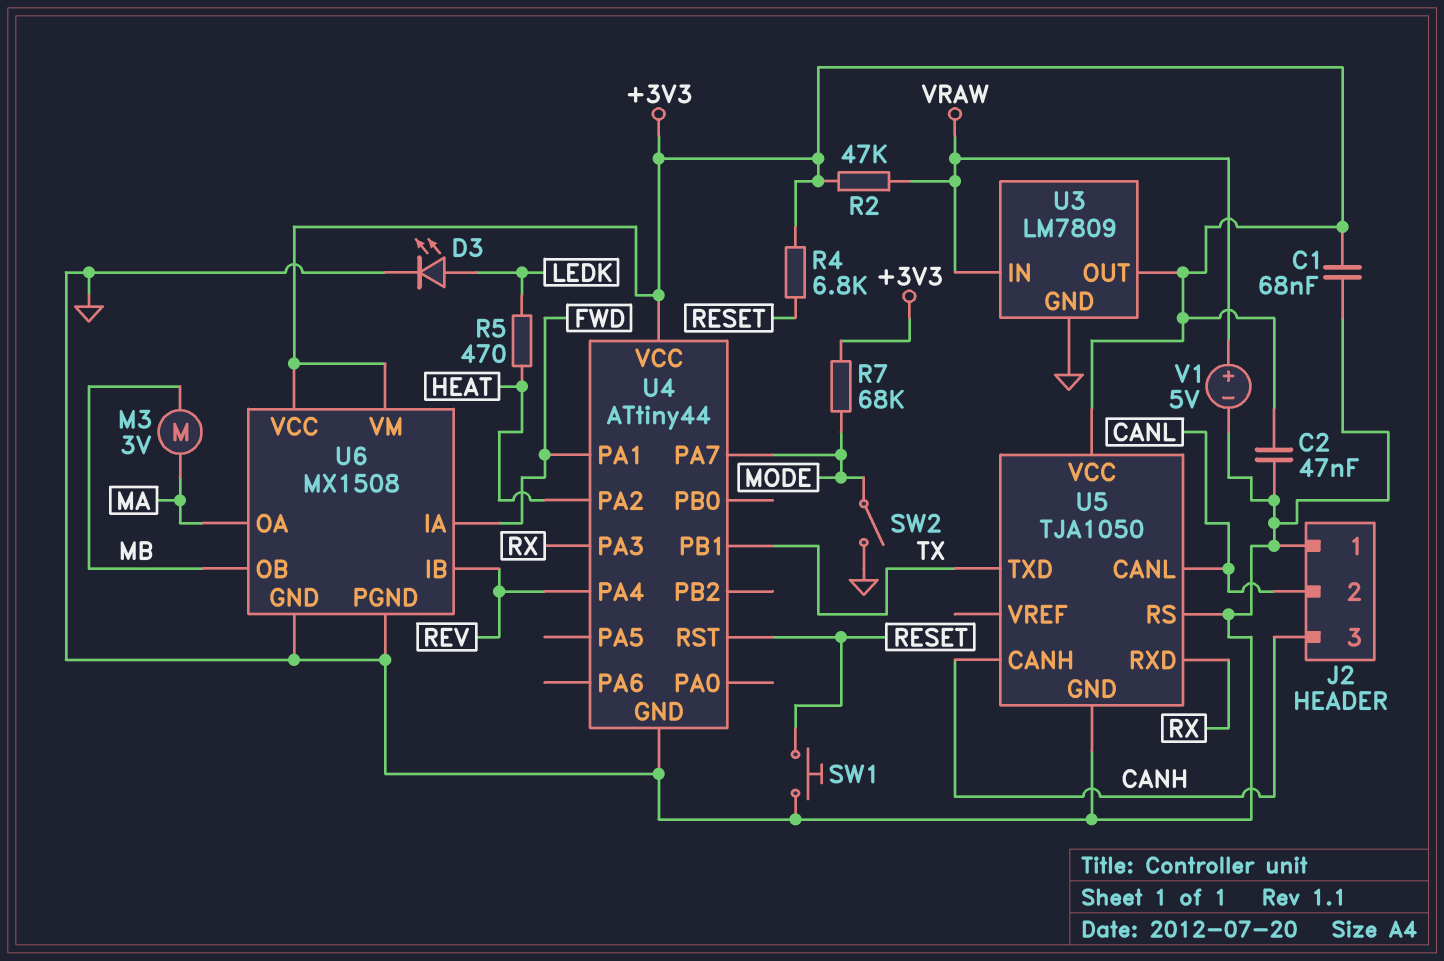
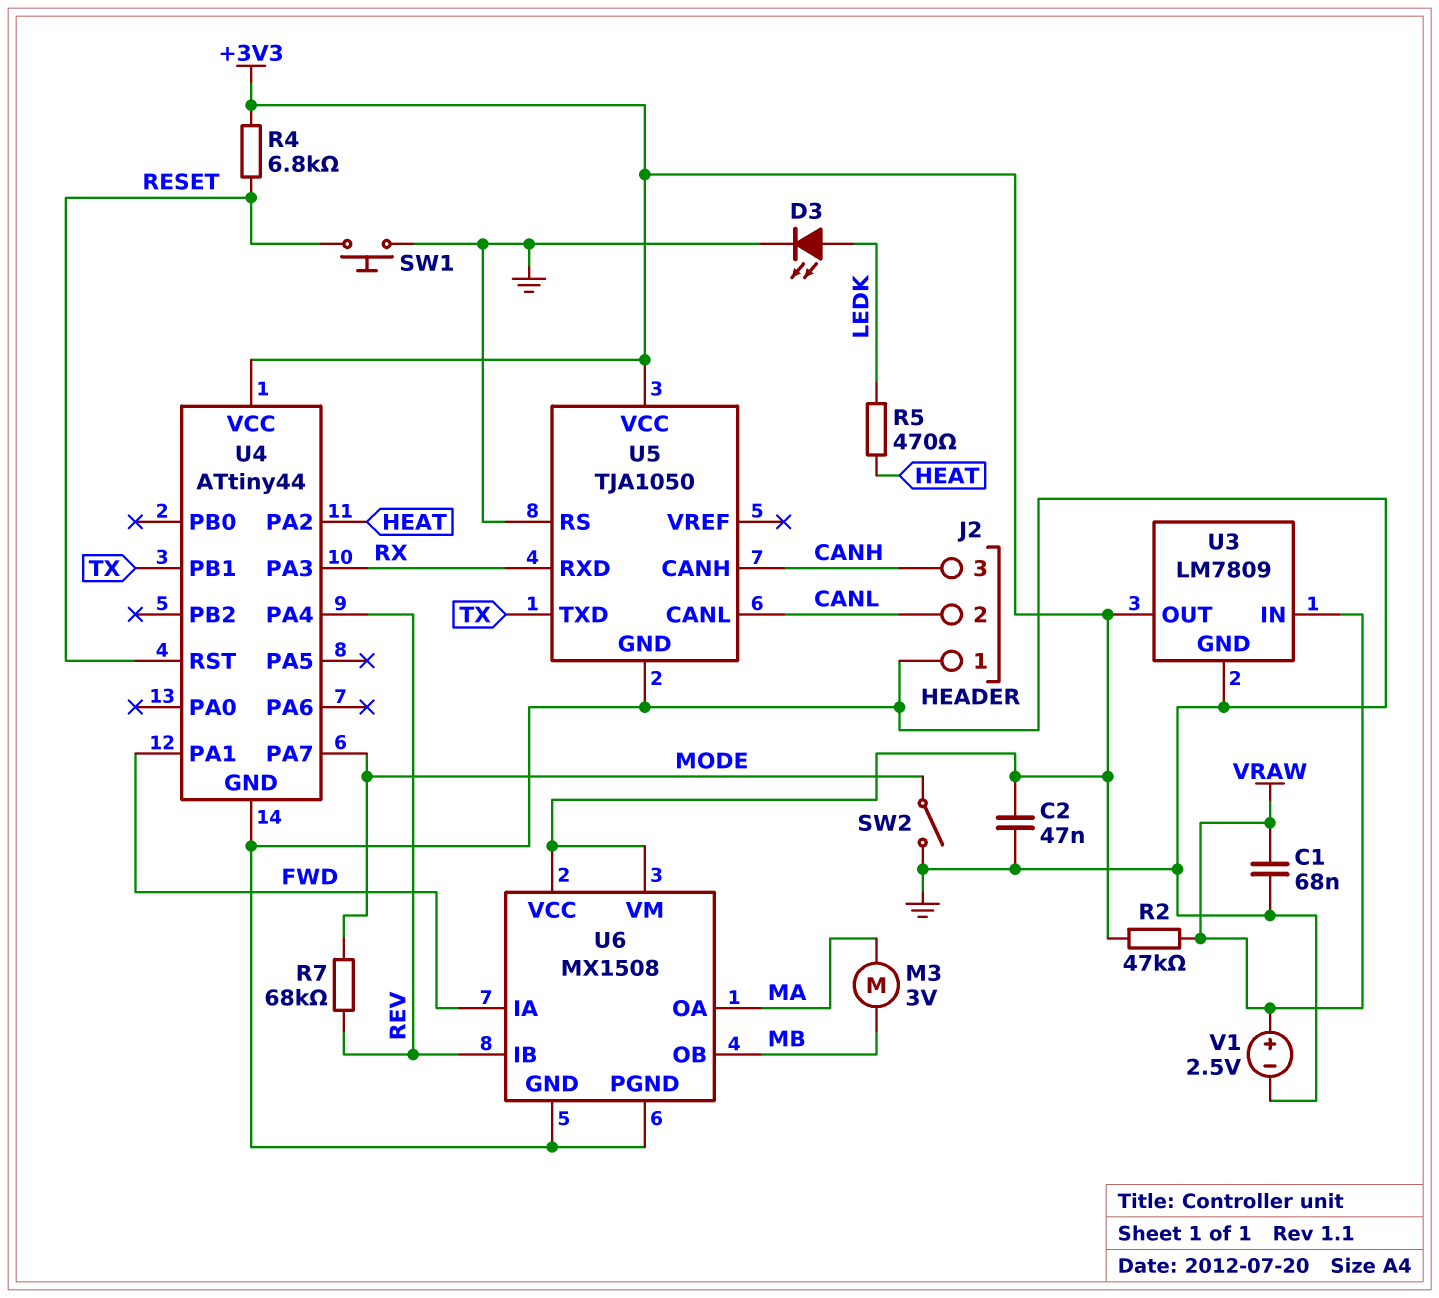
C1: 68nF (+3V3, GND) -> 68nF (GND, VRAW)
R7: 68k (+3V3, MODE) -> 68k (MODE, REV)
V1: 5V (plus VRAW, minus GND) -> 2.5V (plus VRAW, minus GND)

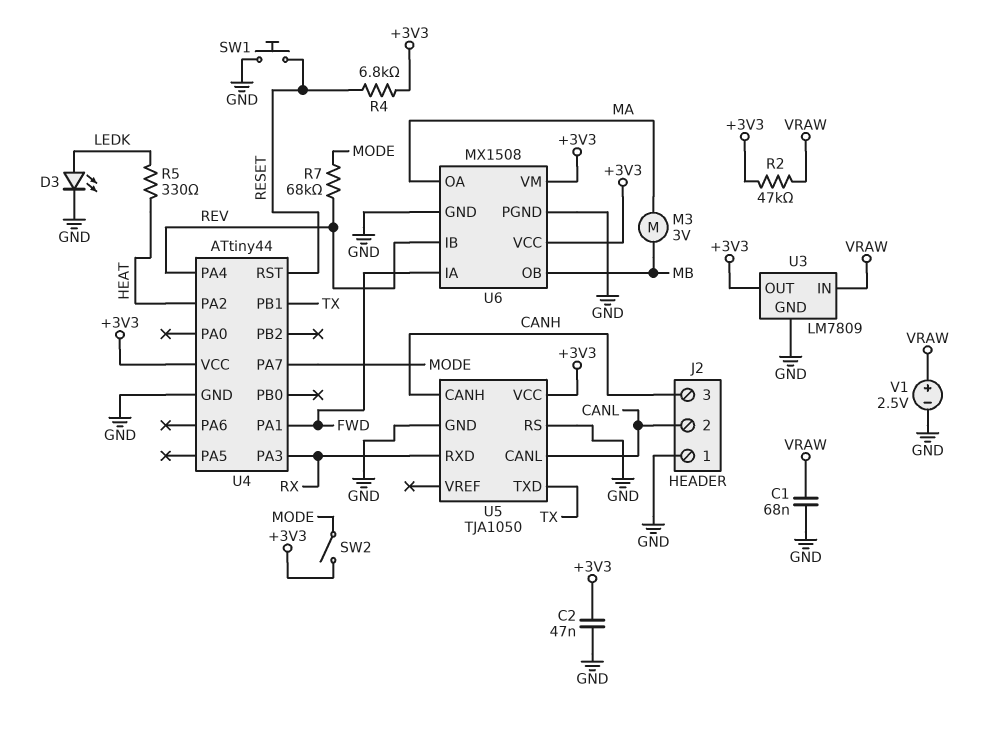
R5: 470 (HEAT, LEDK) -> 330 (HEAT, LEDK)
SW2: switch (GND, MODE) -> switch (+3V3, MODE)

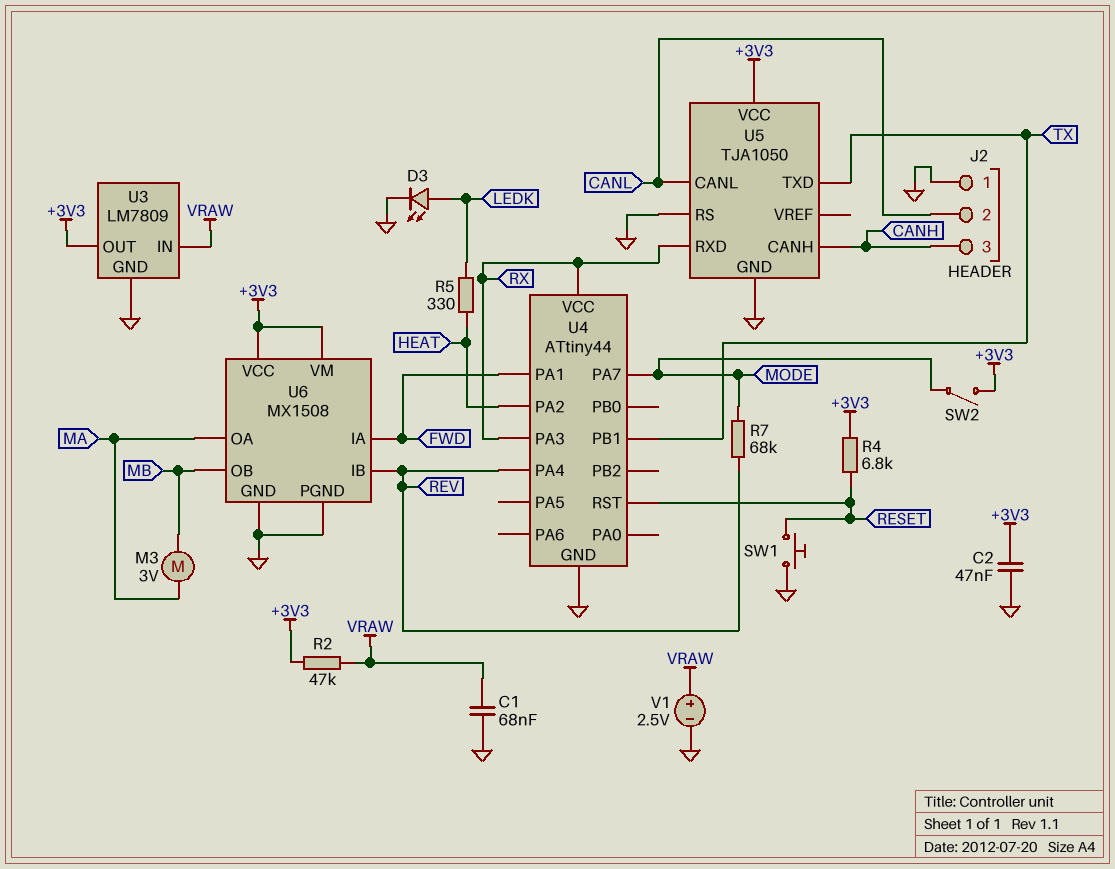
U4 pin VCC: +3V3 -> RX

